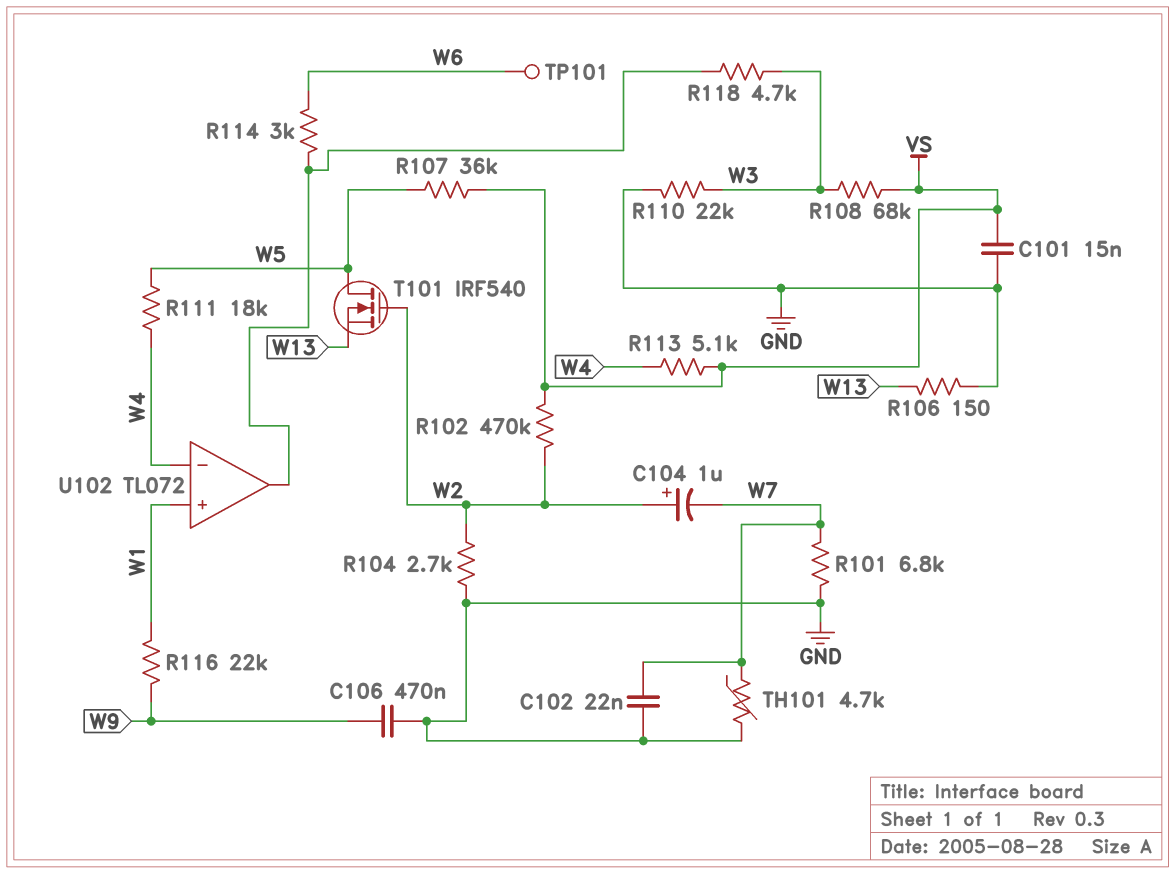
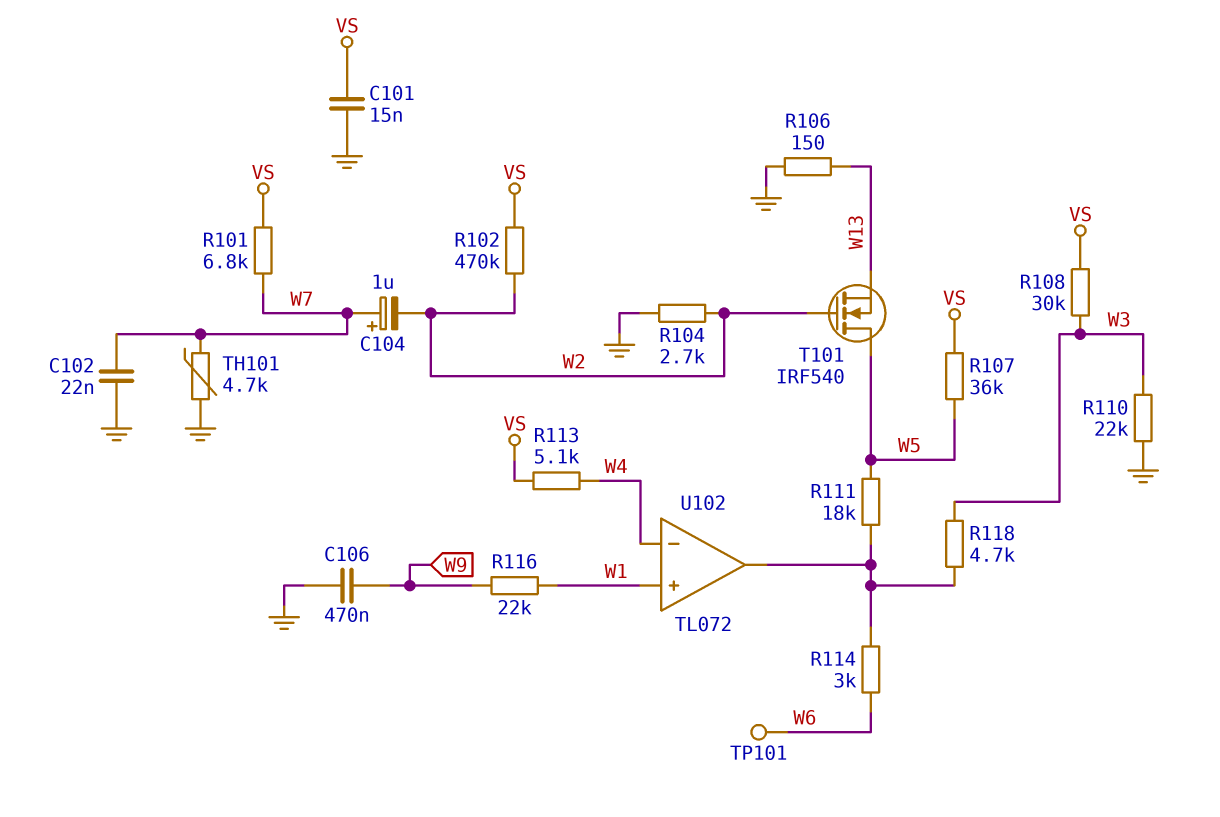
C104: 1uF (plus W2, minus W7) -> 1uF (plus W7, minus W2)
R101: 6.8k (GND, W7) -> 6.8k (VS, W7)
R108: 68k (VS, W3) -> 30k (VS, W3)
R111: 18k (W4, W5) -> 18k (U102/out, W5)

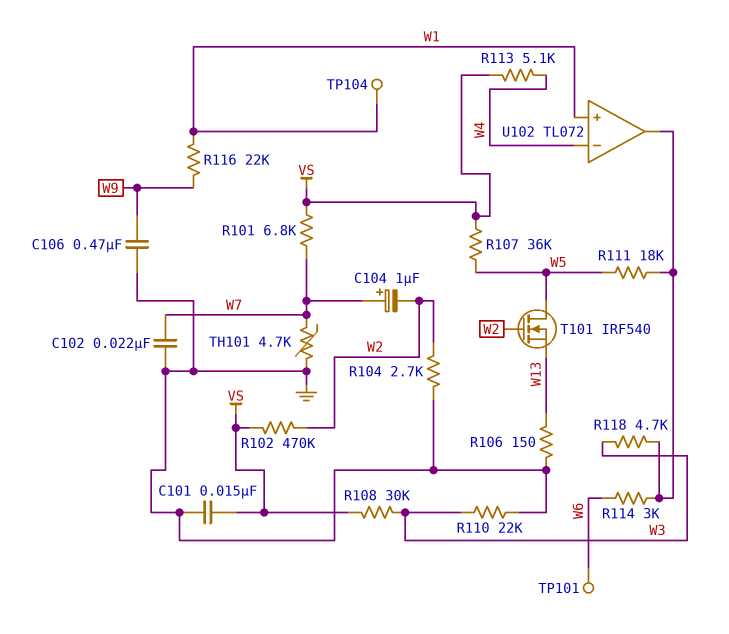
TP104: none -> test point (W1)

